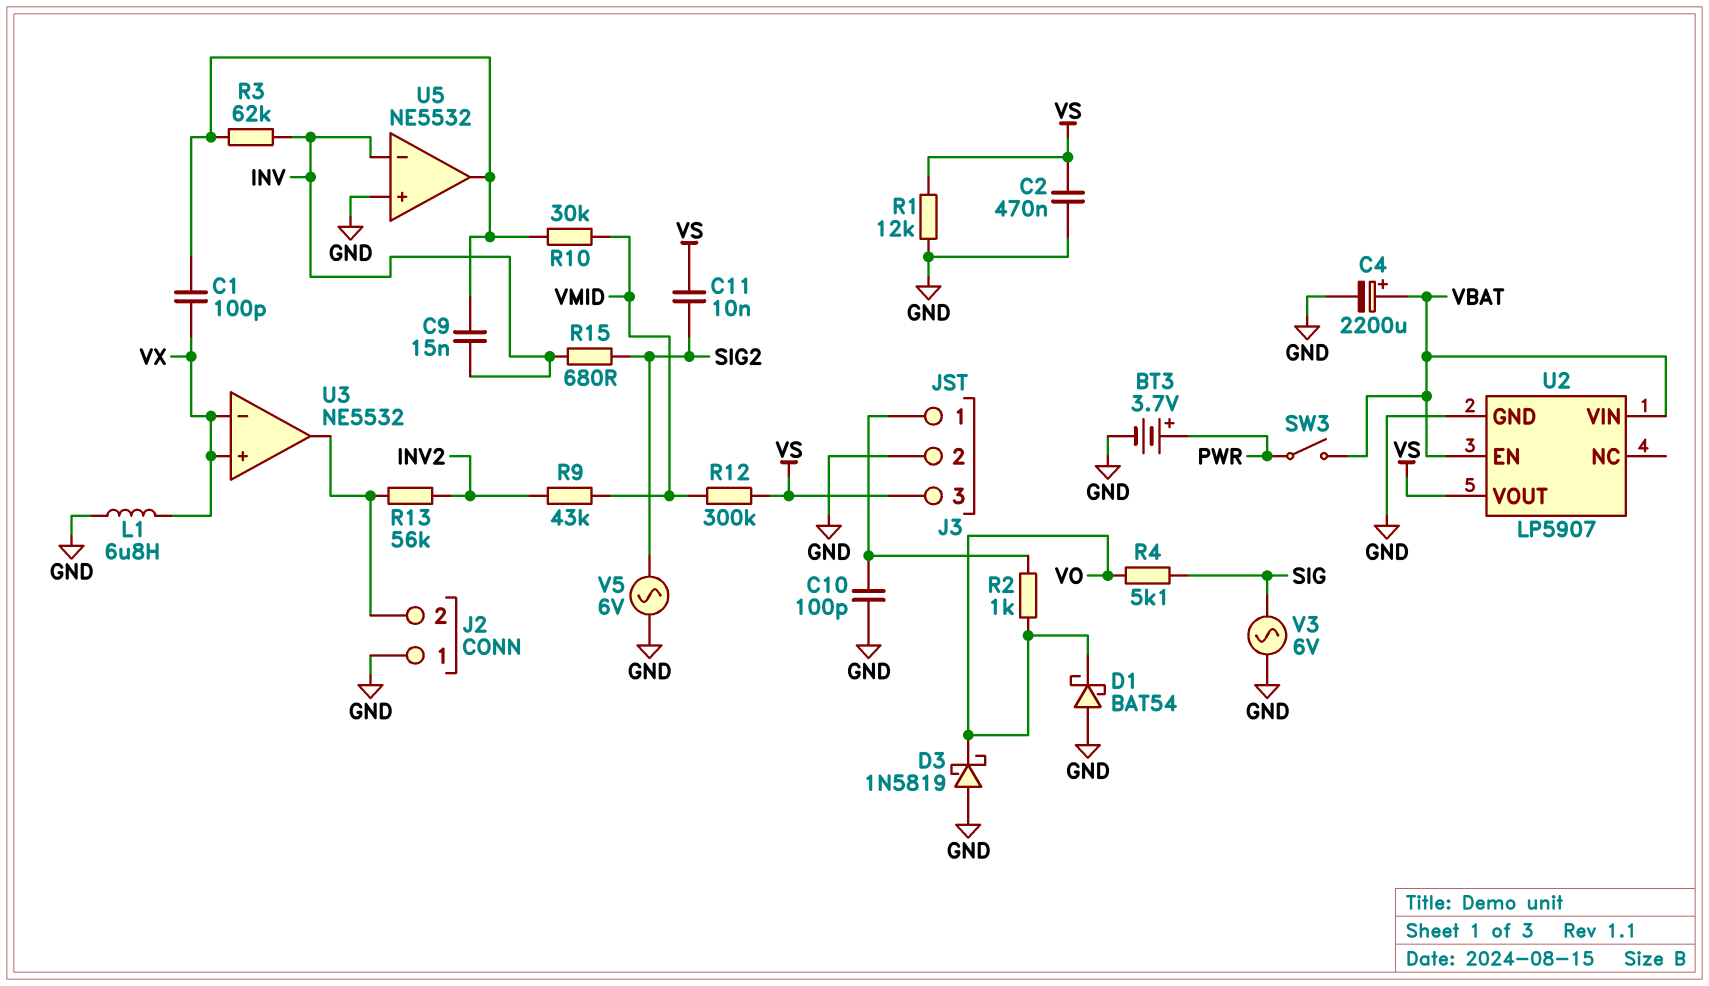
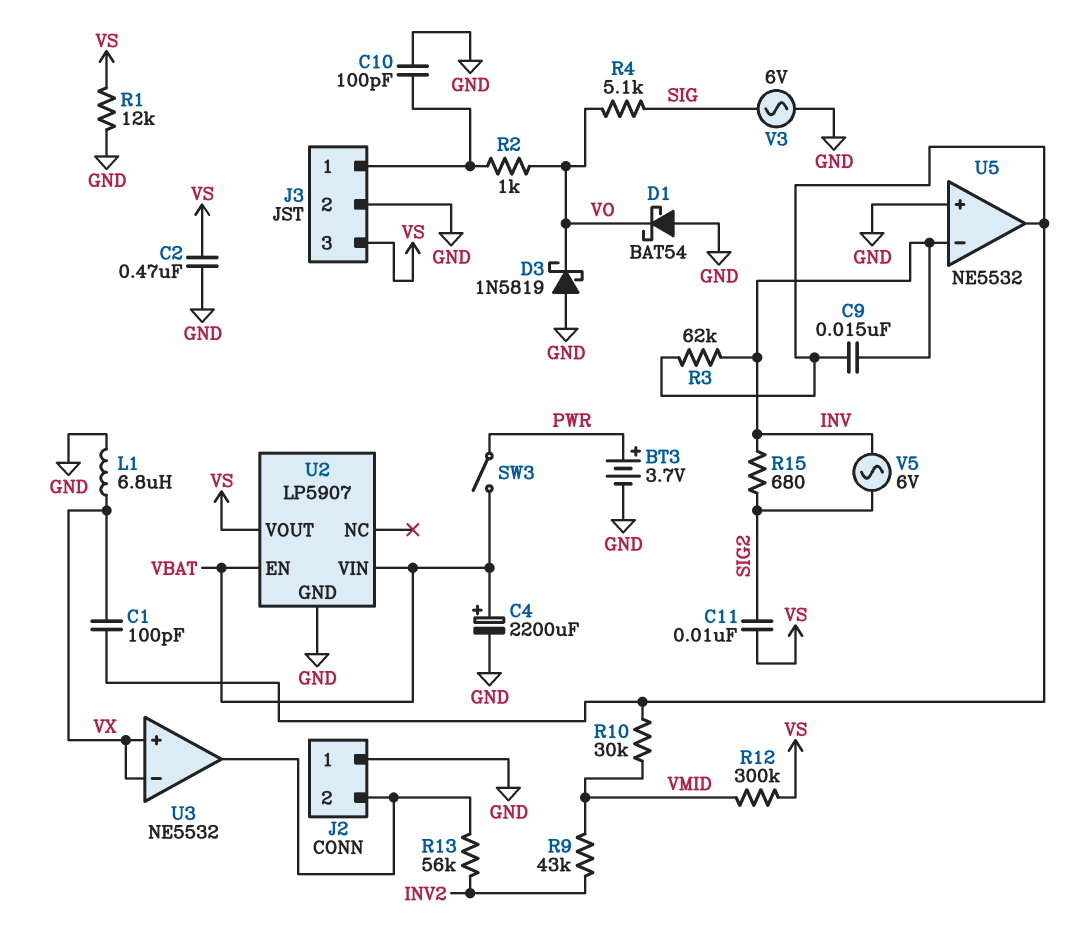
V5: AC 6V (GND, SIG2) -> AC 6V (INV, SIG2)

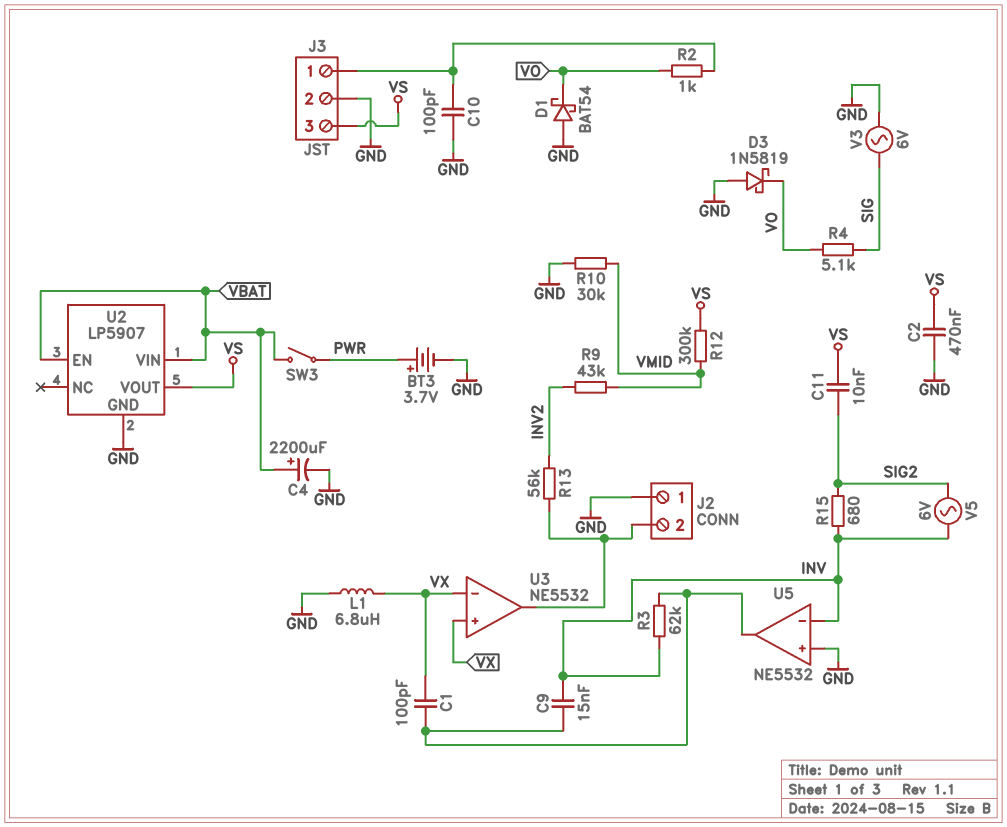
R1: 12k (GND, VS) -> none
R10: 30k (U5/out, VMID) -> 30k (GND, VMID)

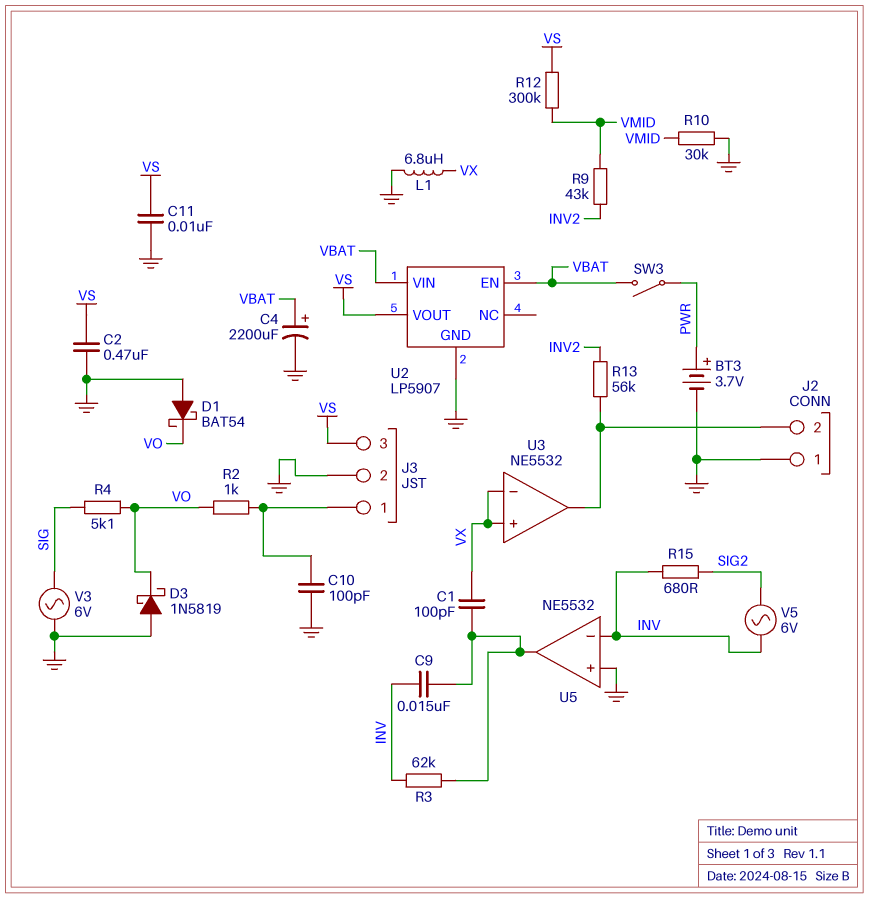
C11: 10nF (SIG2, VS) -> 10nF (GND, VS)

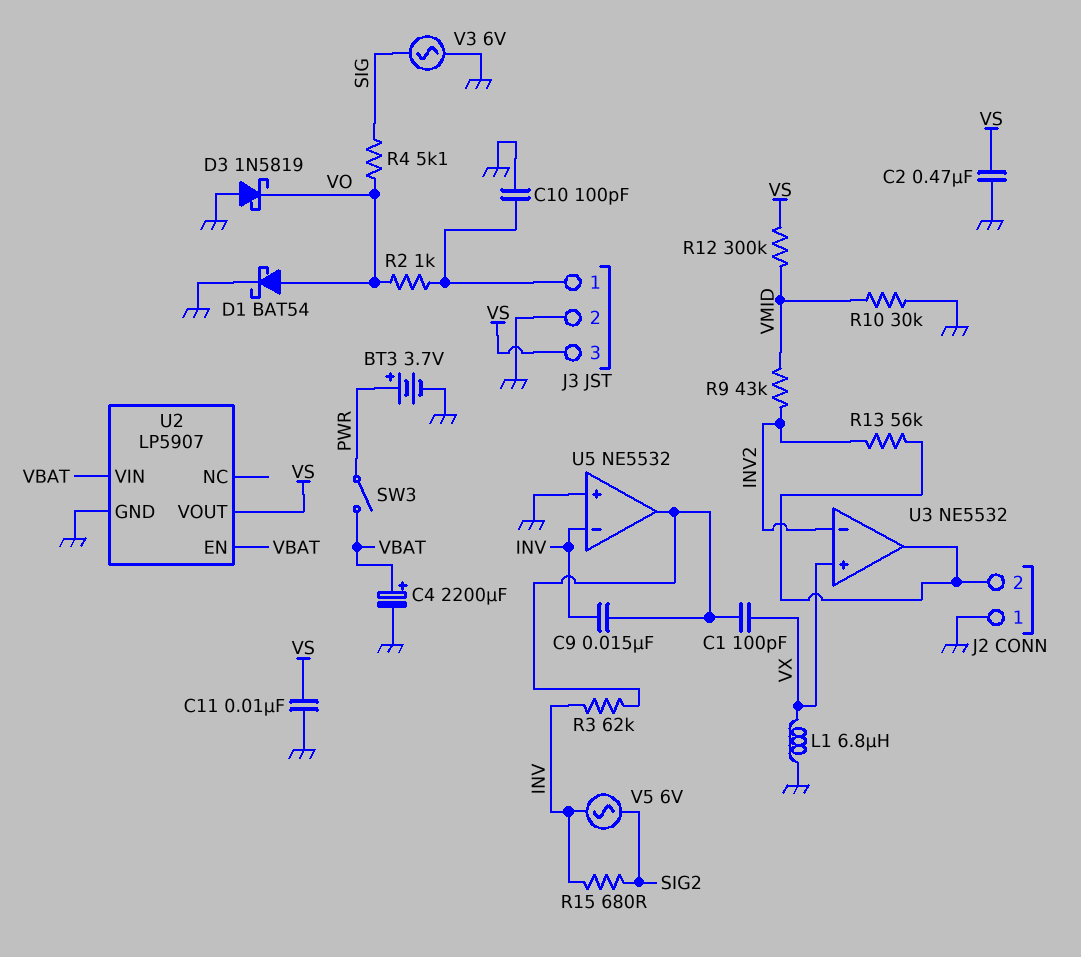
D1: schottky BAT54 (A GND, K VO) -> schottky BAT54 (A VO, K GND)
U3 pin in-: VX -> INV2

